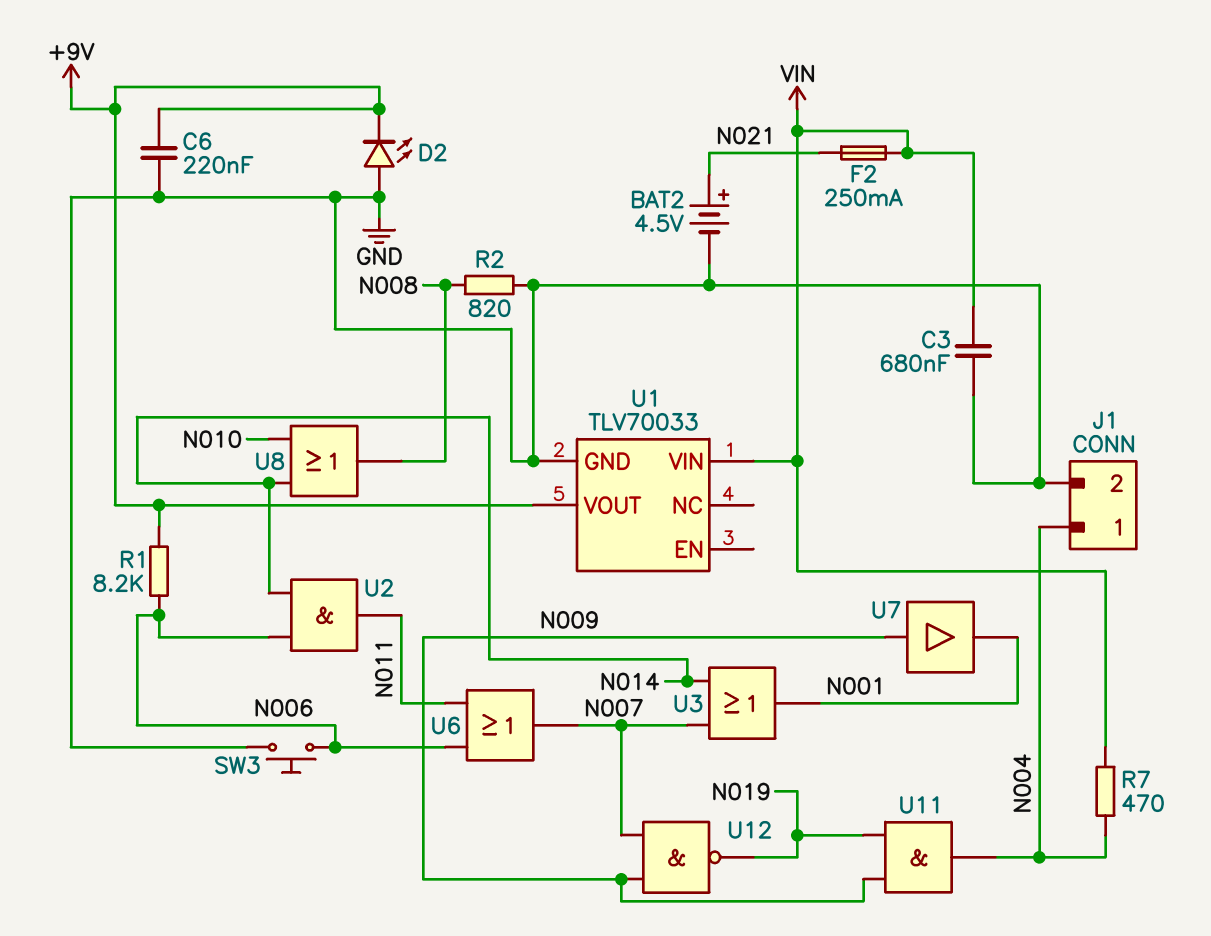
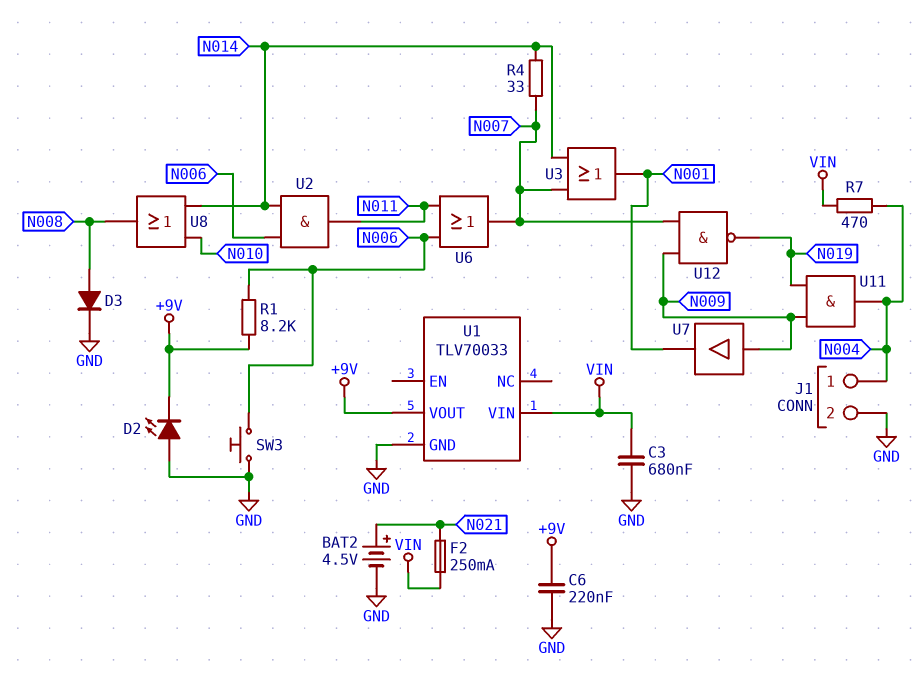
D3: none -> diode (A N008, K GND)
R2: 820 (GND, N008) -> none
R4: none -> 33 (N007, N014)

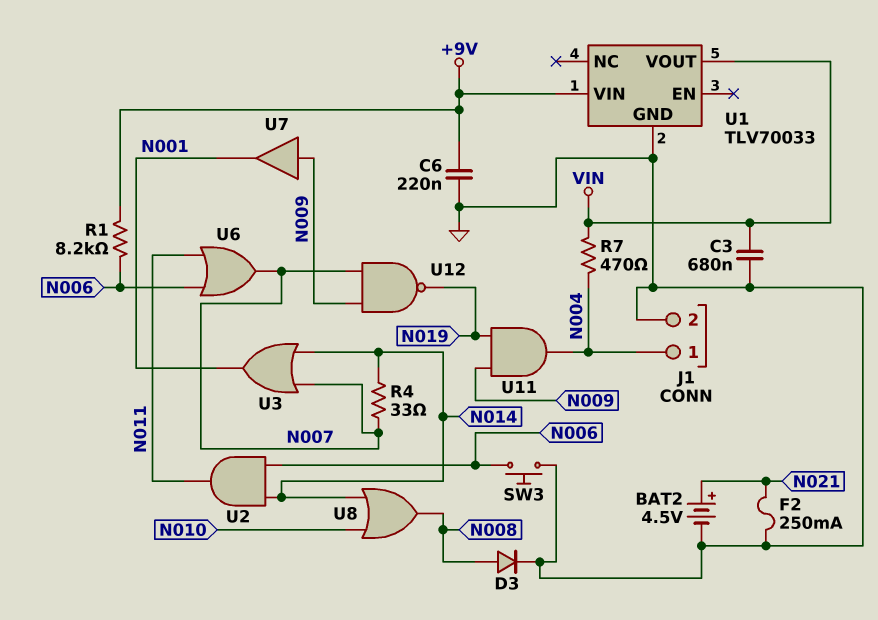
D2: LED (A GND, K +9V) -> none
F2: 250mA (N021, VIN) -> 250mA (GND, N021)
U1 pin VIN: VIN -> +9V
U1 pin VOUT: +9V -> VIN

